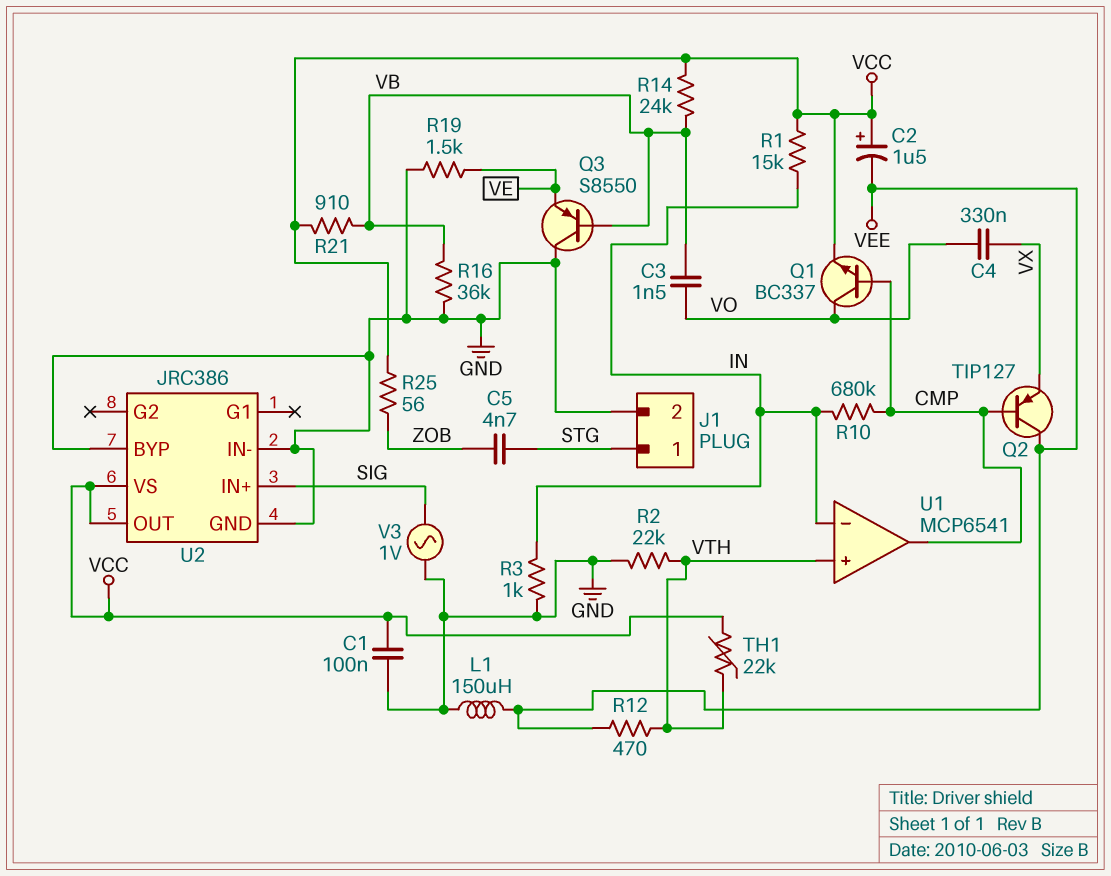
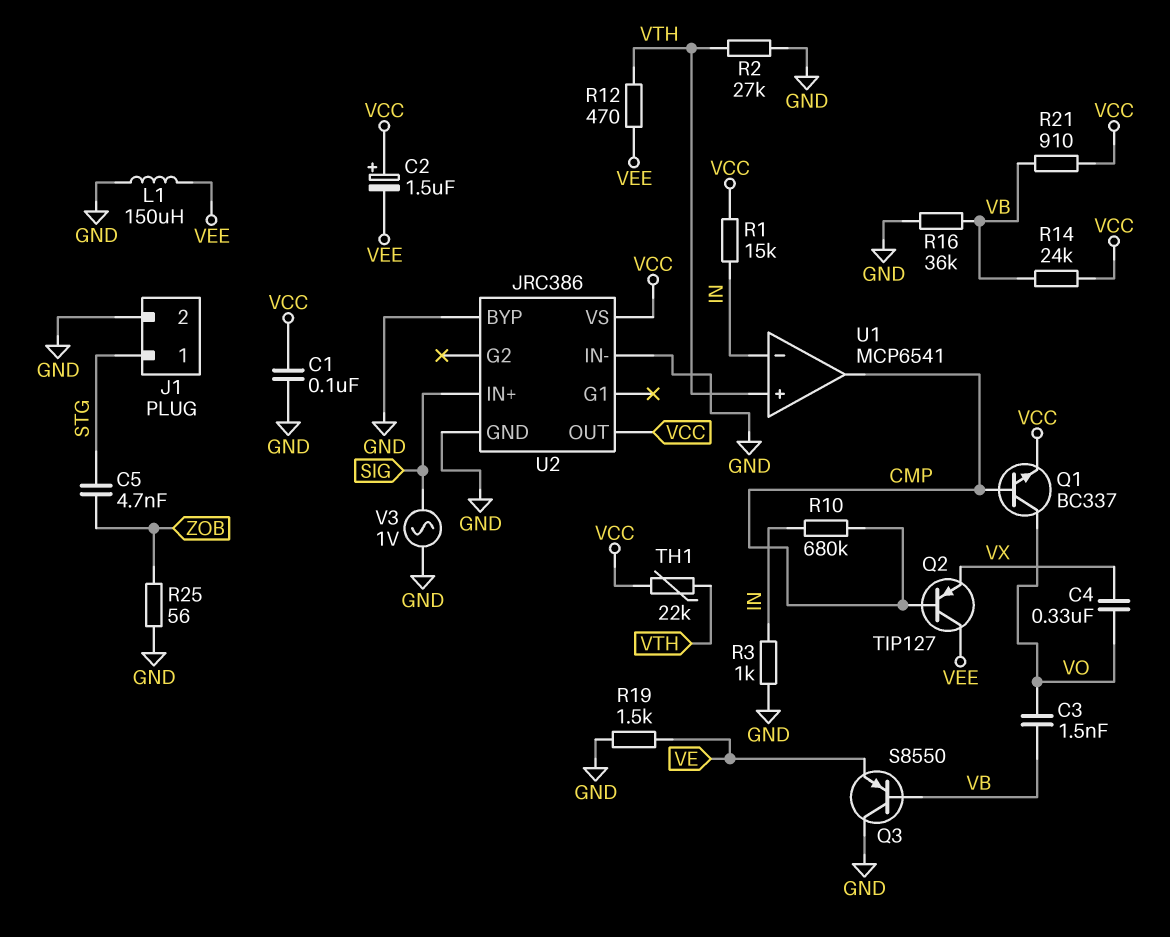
R2: 22k (GND, VTH) -> 27k (GND, VTH)
R25: 56 (VCC, ZOB) -> 56 (GND, ZOB)

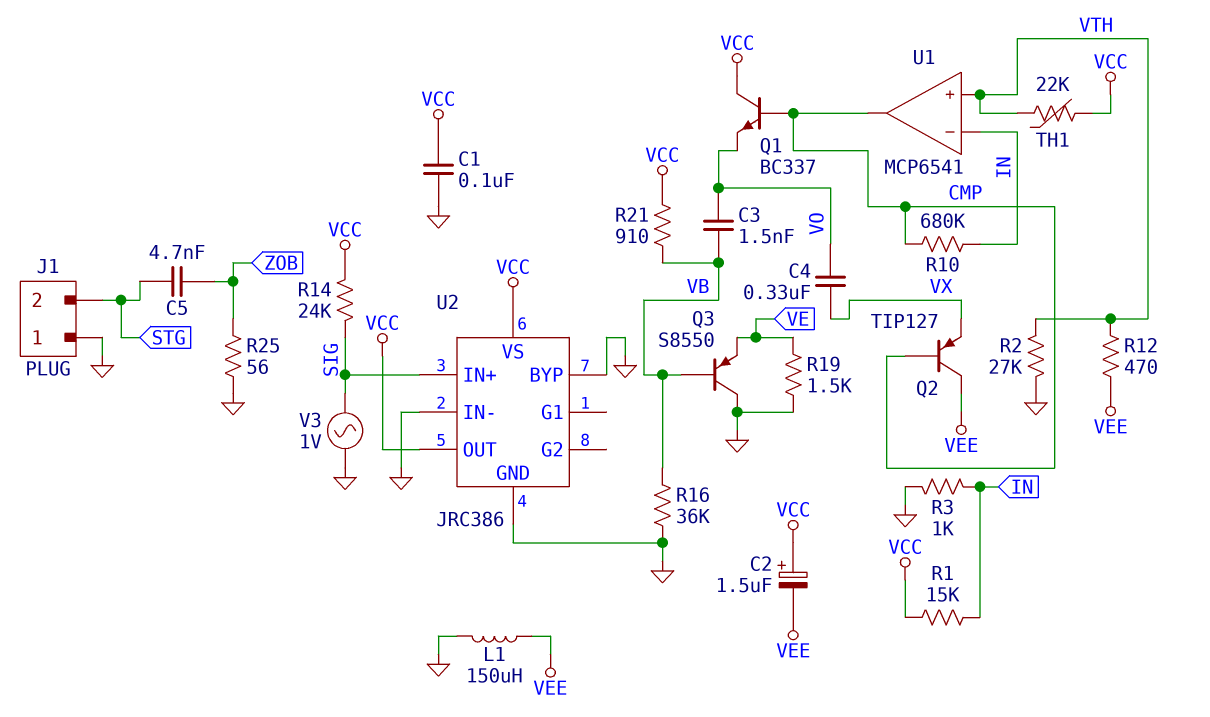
J1 pin 1: STG -> GND
J1 pin 2: GND -> STG
Q1: NPN BC337 (B CMP, C VO, E VCC) -> NPN BC337 (B CMP, C VCC, E VO)
R14: 24k (VB, VCC) -> 24k (SIG, VCC)

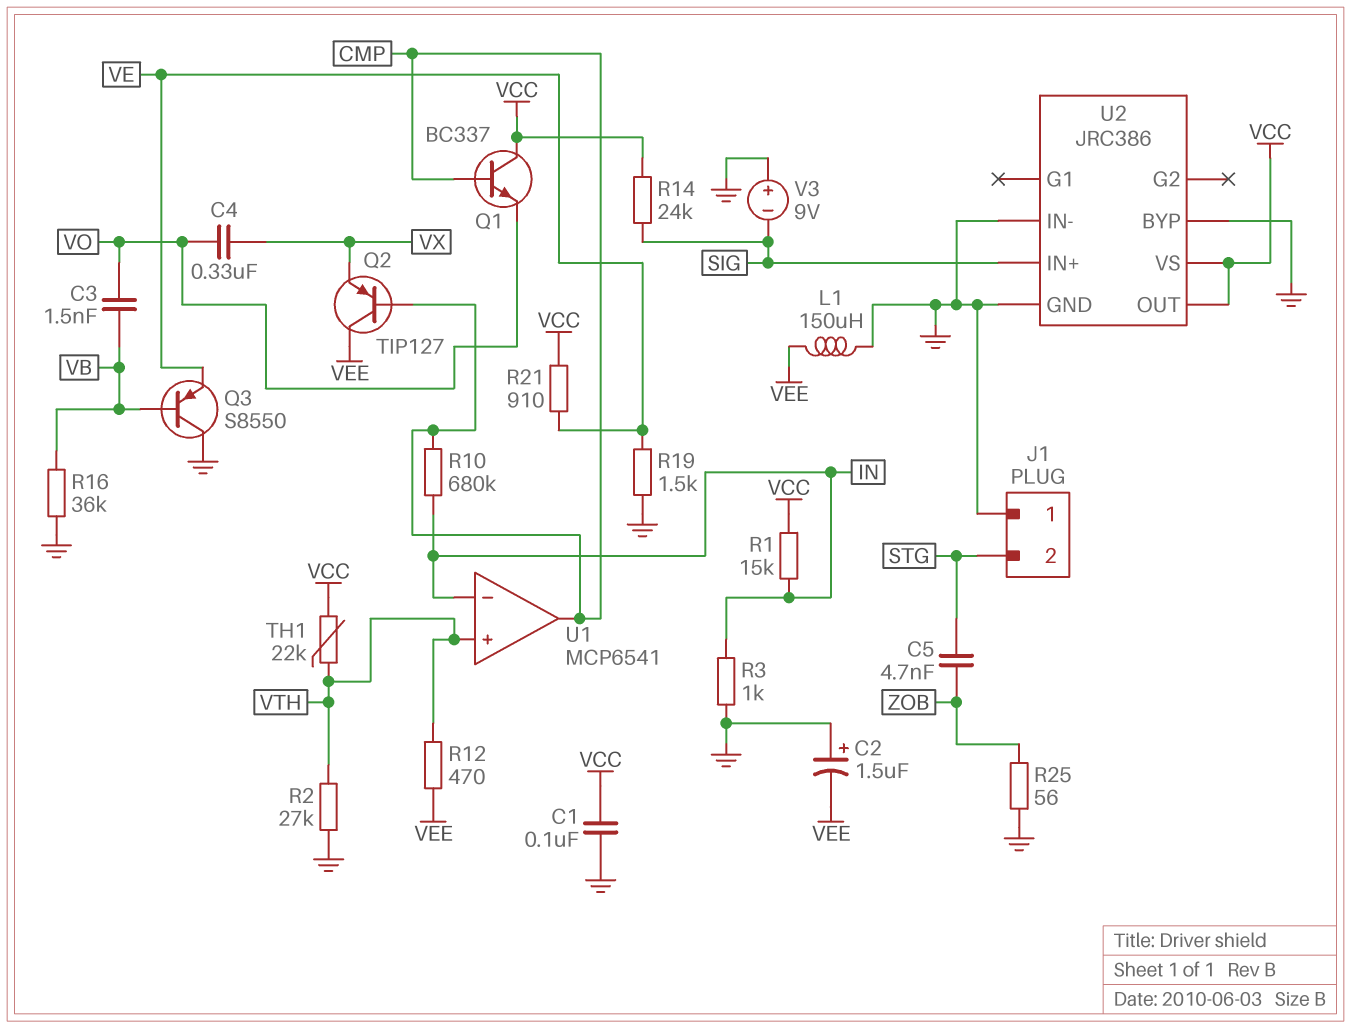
C2: 1.5uF (plus VCC, minus VEE) -> 1.5uF (plus GND, minus VEE)
R21: 910 (VB, VCC) -> 910 (VCC, VE)
V3: AC 1V (GND, SIG) -> 9V (plus GND, minus SIG)

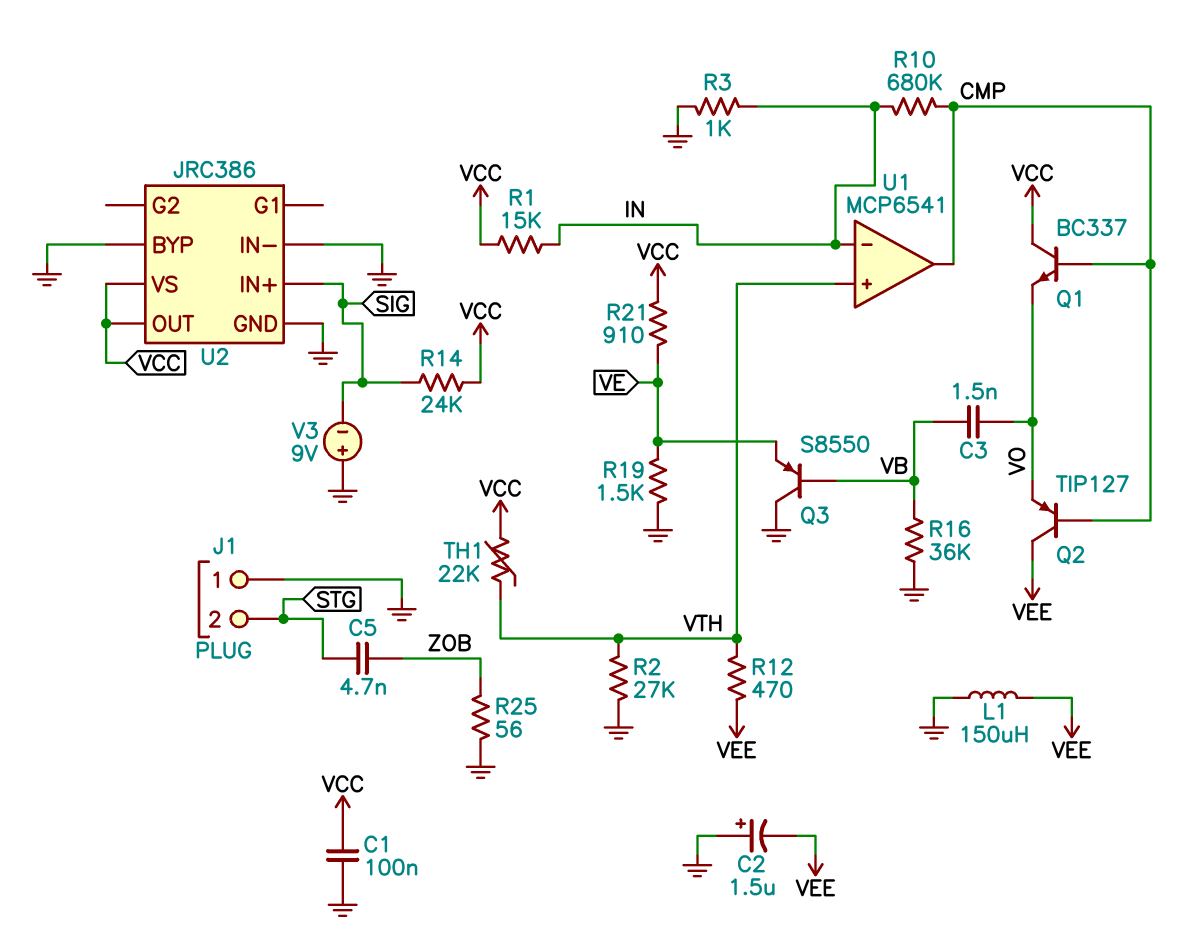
C4: 330nF (VO, VX) -> none
Q2: PNP TIP127 (B CMP, C VEE, E VX) -> PNP TIP127 (B CMP, C VEE, E VO)

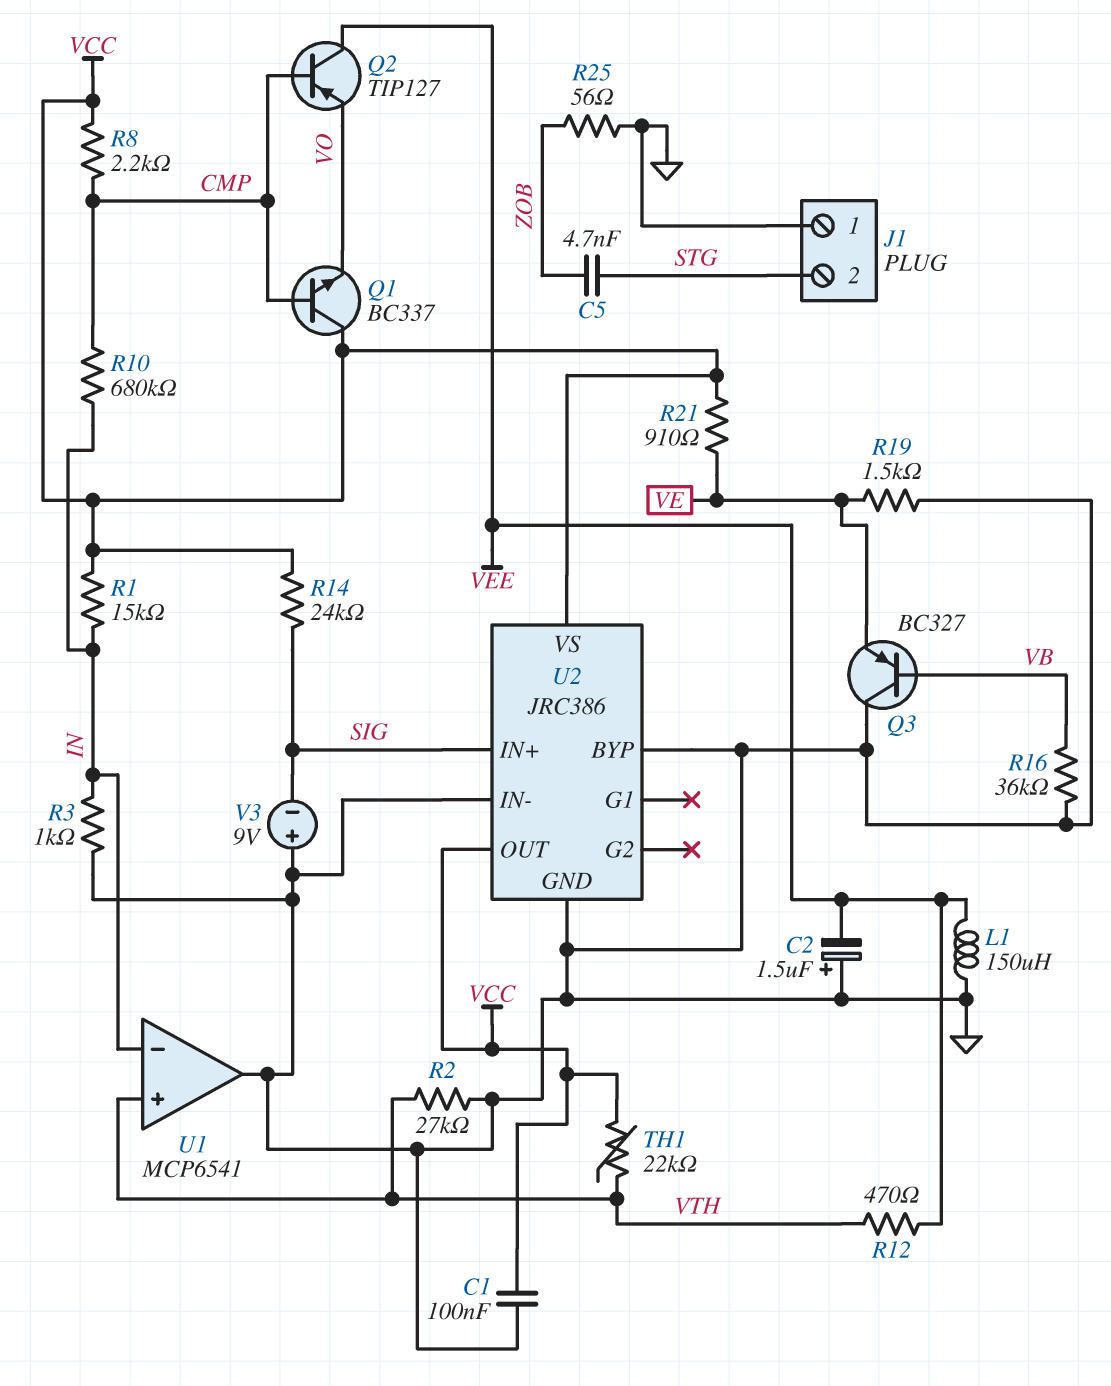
C3: 1.5nF (VB, VO) -> none
Q3: PNP S8550 (B VB, C GND, E VE) -> PNP BC327 (B VB, C GND, E VE)
R8: none -> 2.2k (CMP, VCC)
U1 pin out: CMP -> GND

